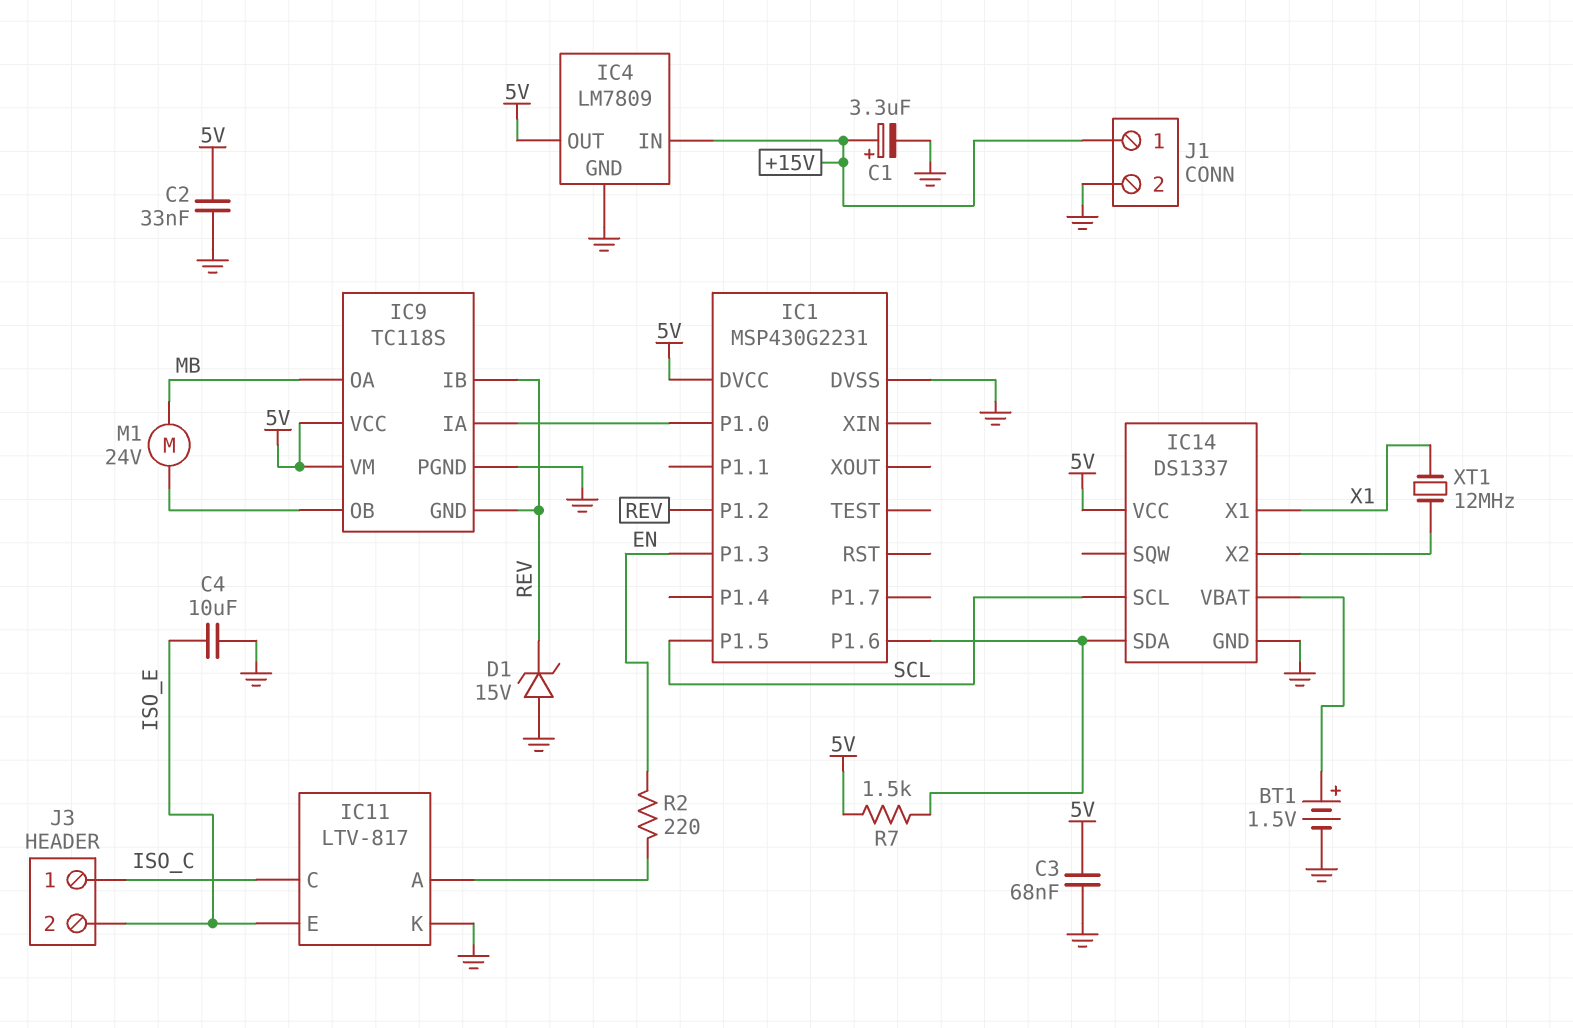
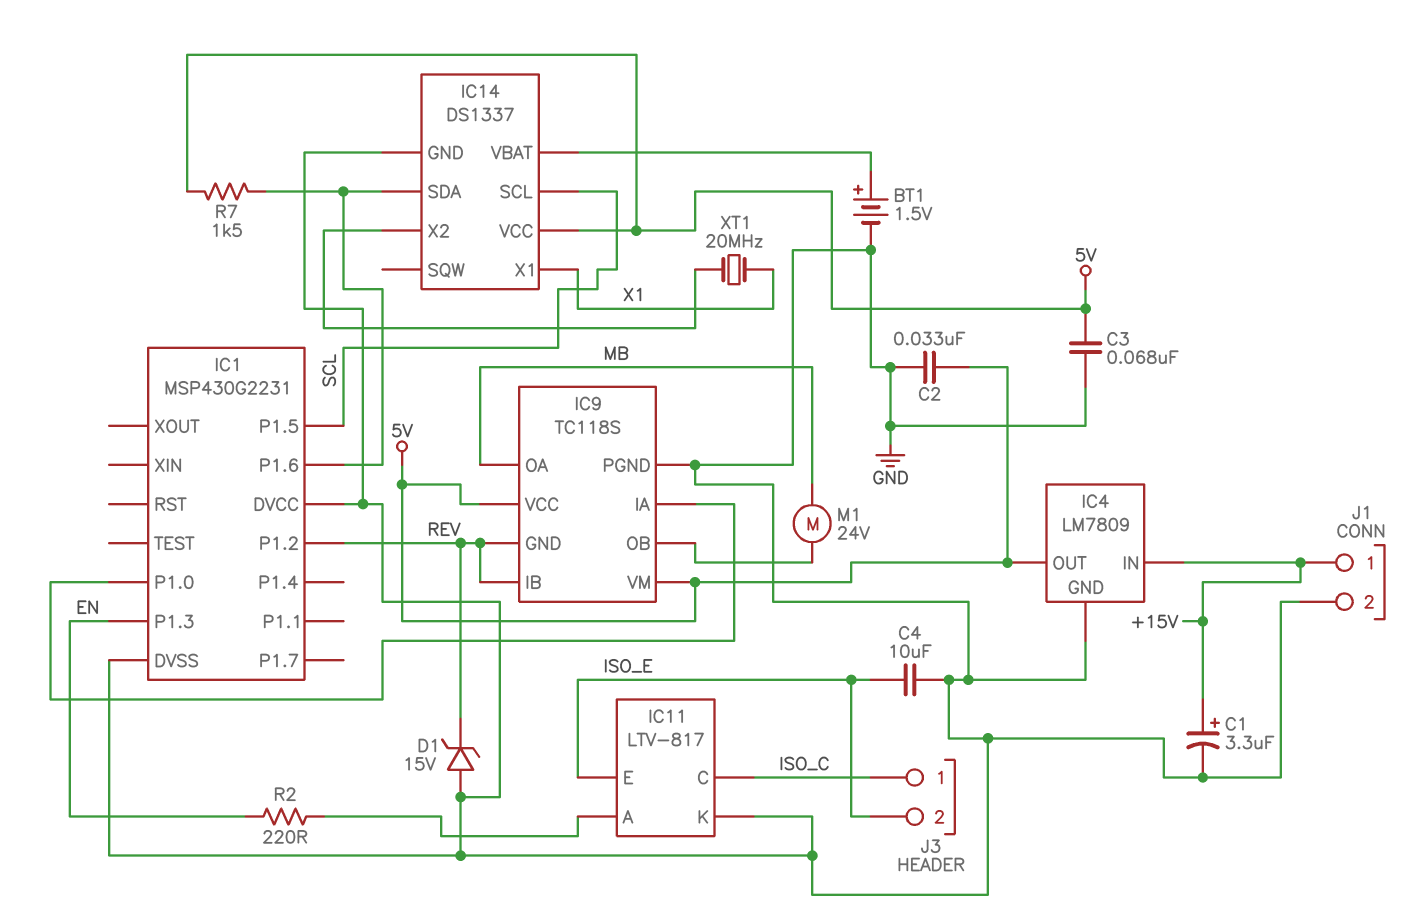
IC1 pin DVCC: 5V -> GND
XT1: 12MHz (IC14/X2, X1) -> 20MHz (IC14/X2, X1)

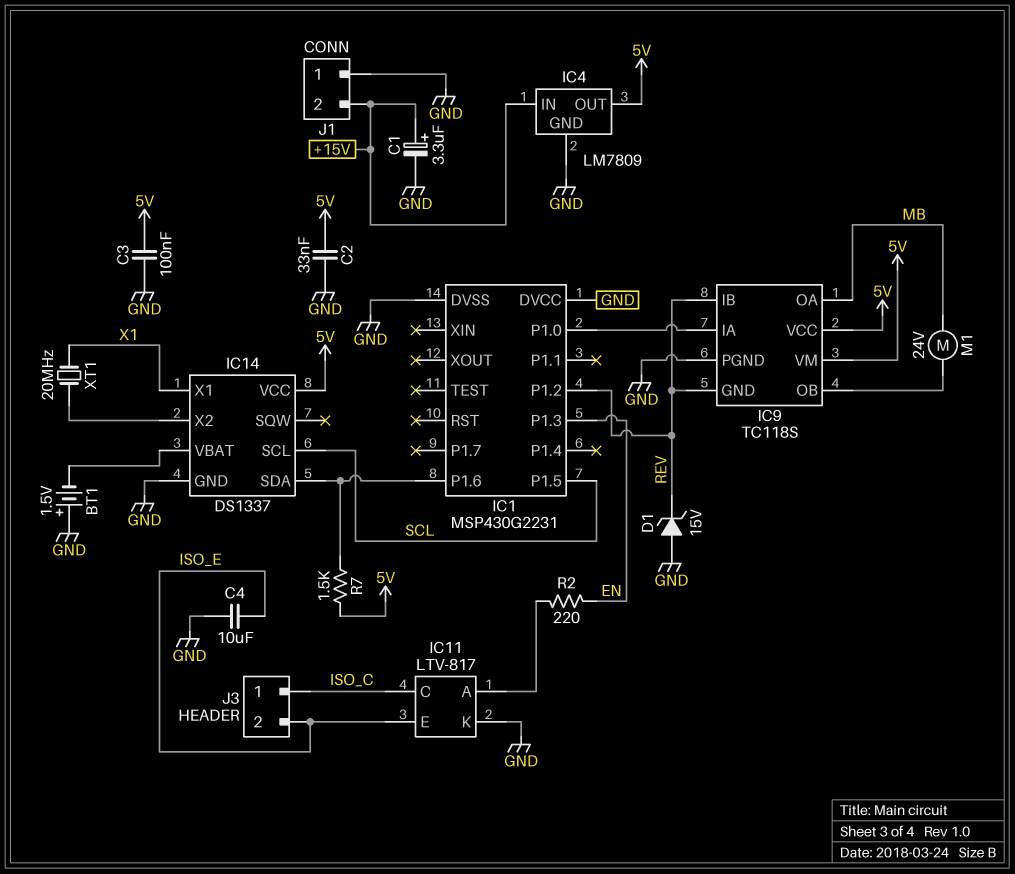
BT1: 1.5V (plus IC14/VBAT, minus GND) -> 1.5V (plus GND, minus IC14/VBAT)
C3: 68nF (5V, GND) -> 100nF (5V, GND)
J1 pin 1: +15V -> GND
J1 pin 2: GND -> +15V

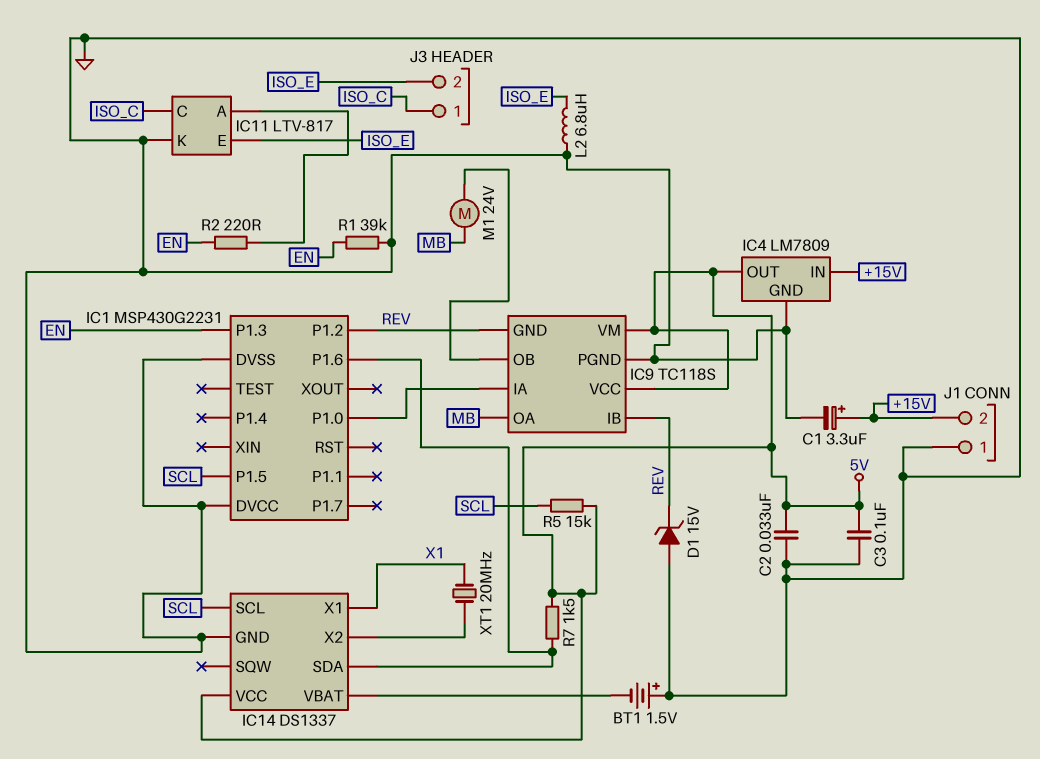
C4: 10uF (GND, ISO_E) -> none
L2: none -> 6.8uH (GND, ISO_E)
R1: none -> 39k (EN, GND)
R5: none -> 15k (5V, SCL)

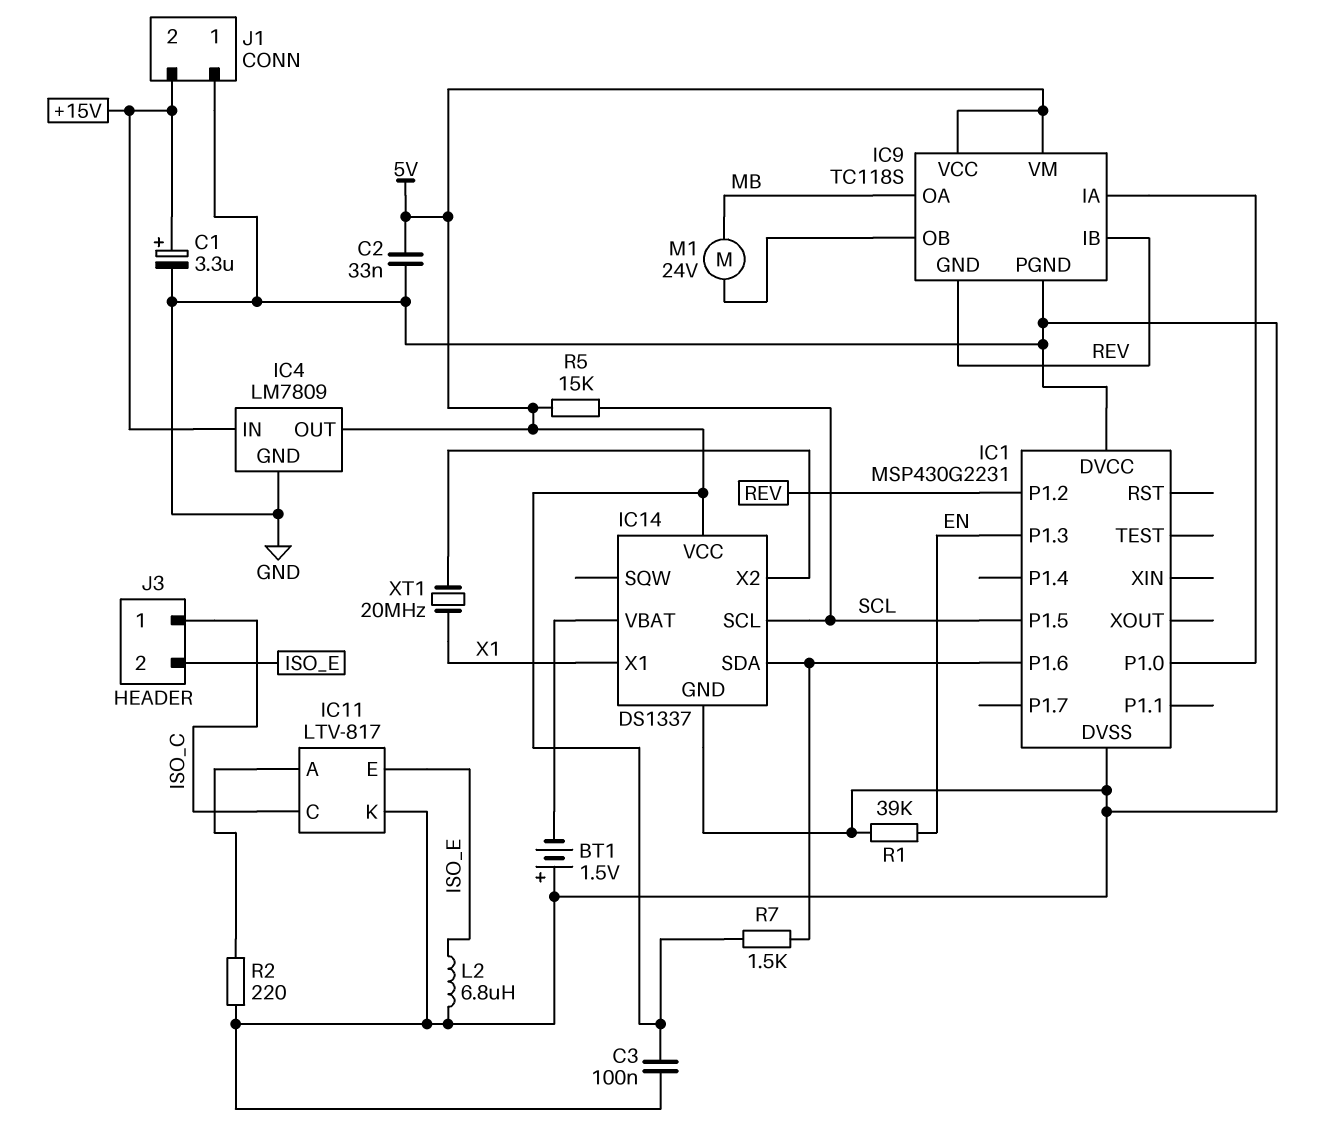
D1: zener 15V (A GND, K REV) -> none
R2: 220 (EN, IC11/A) -> 220 (GND, IC11/A)

